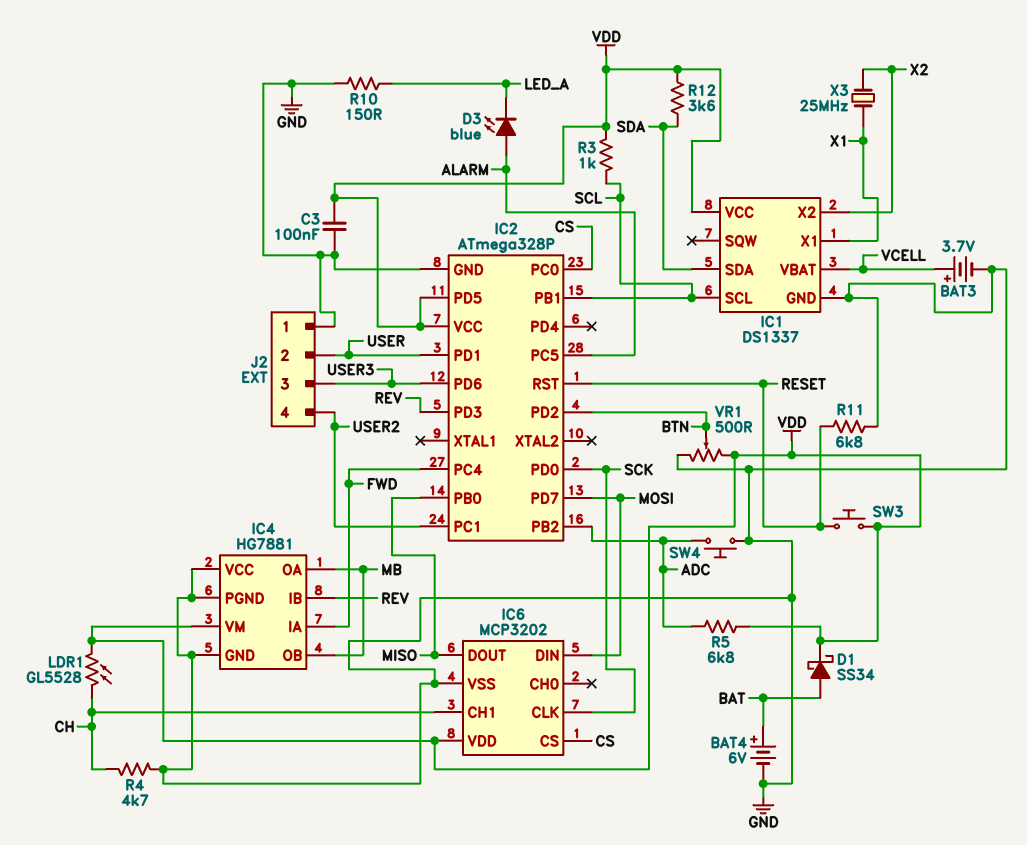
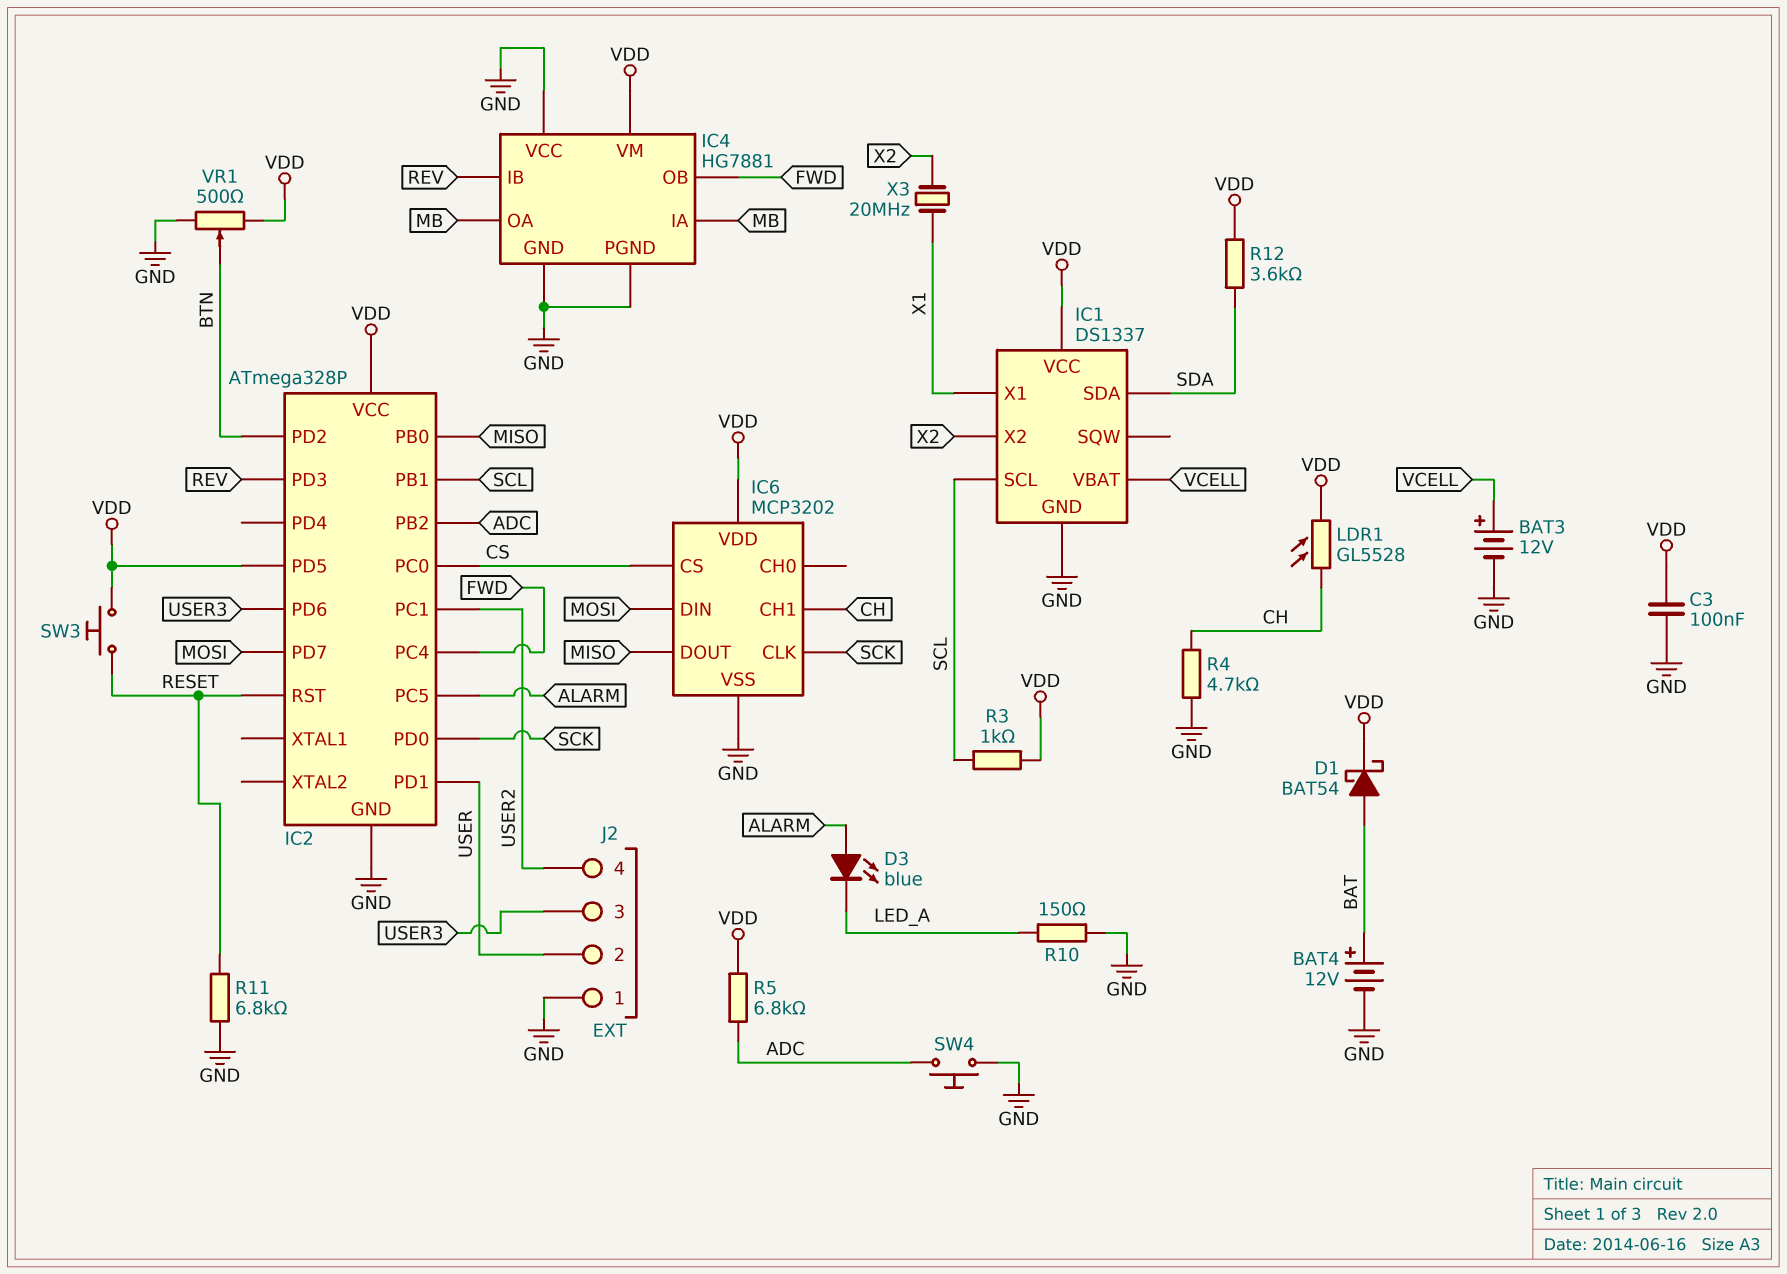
BAT3: 3.7V (plus VCELL, minus GND) -> 12V (plus VCELL, minus GND)
BAT4: 6V (plus BAT, minus GND) -> 12V (plus BAT, minus GND)
D1: schottky SS34 (A BAT, K VDD) -> schottky BAT54 (A BAT, K VDD)
IC4 pin IA: FWD -> MB
IC4 pin OB: MB -> FWD
X3: 25MHz (X1, X2) -> 20MHz (X1, X2)

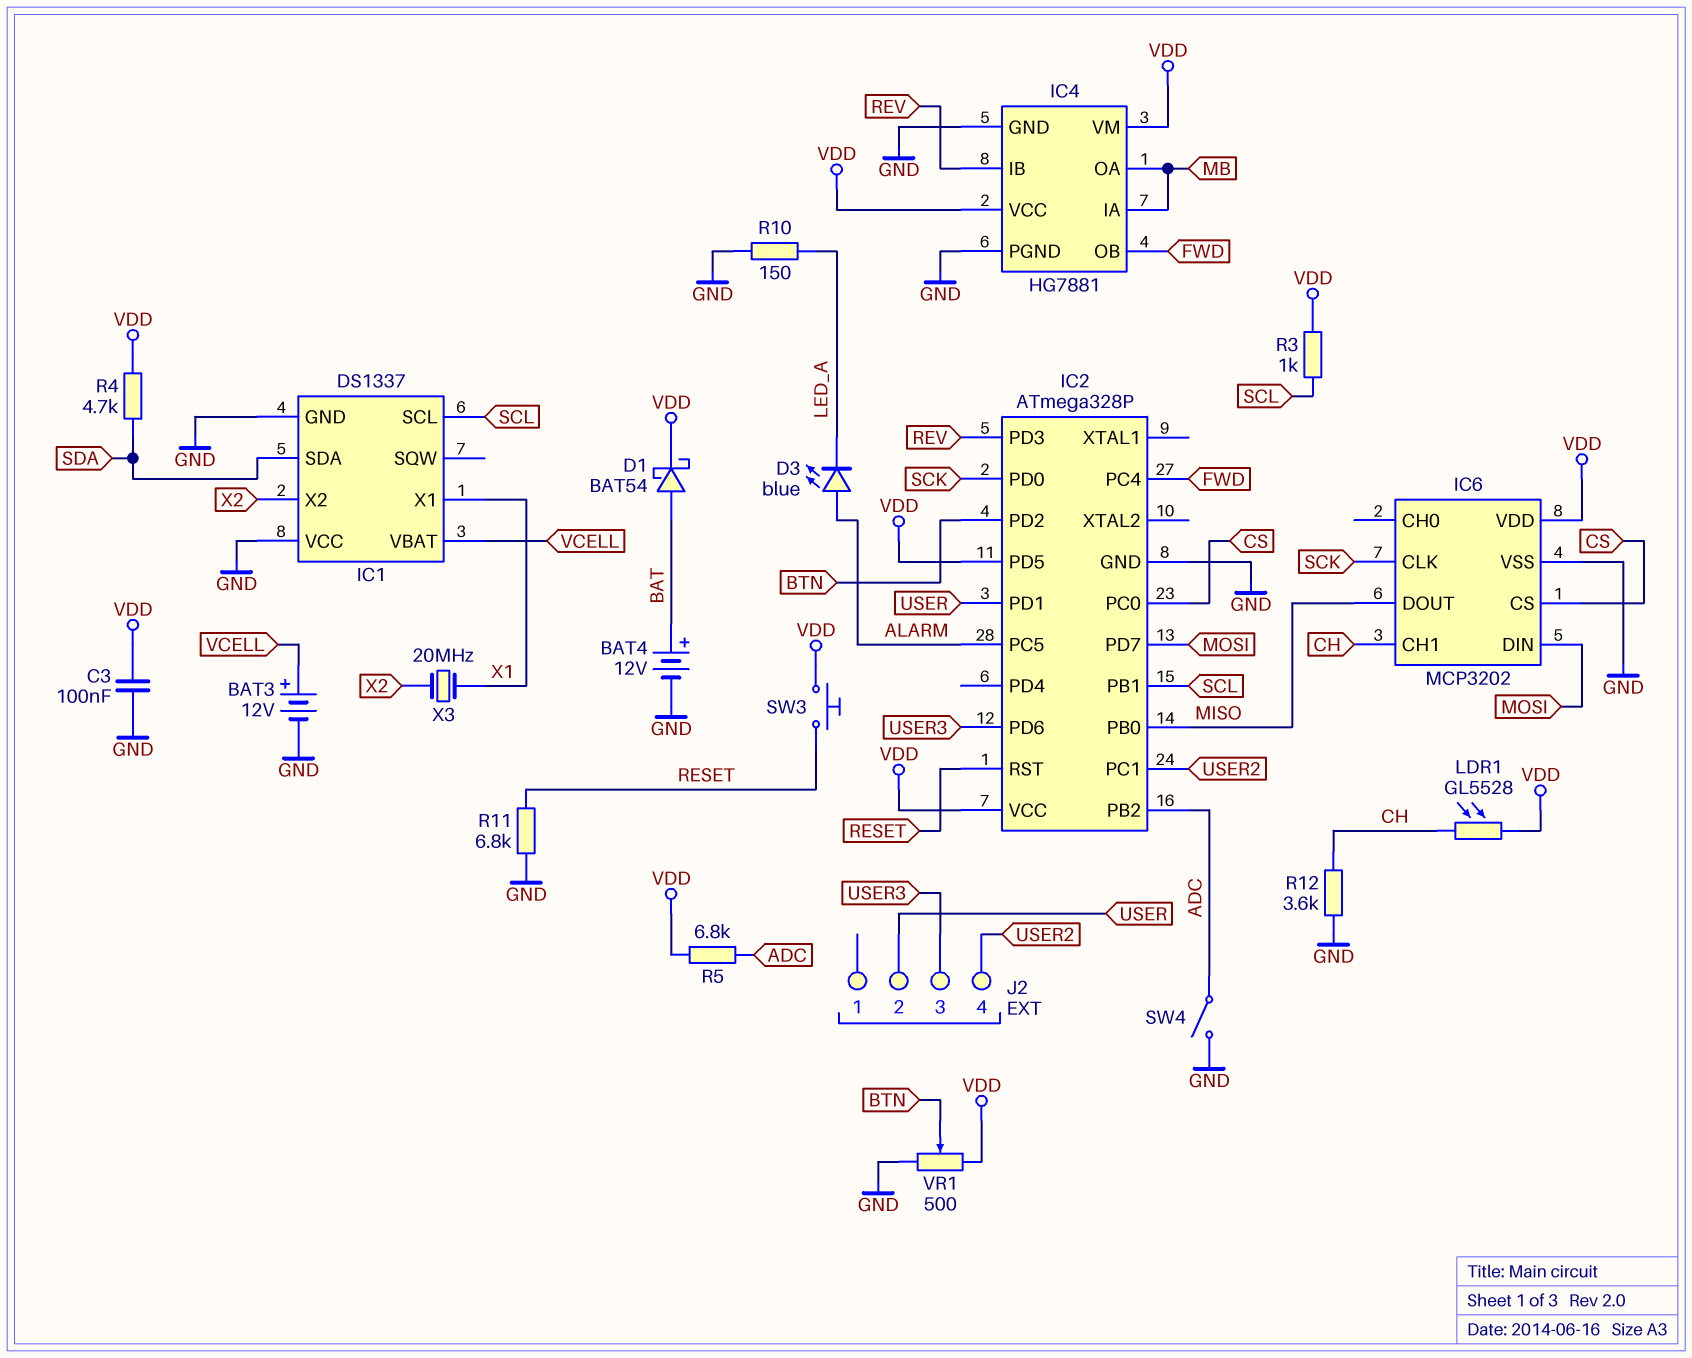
IC1 pin VCC: VDD -> GND
IC4 pin VCC: GND -> VDD
J2 pin 1: GND -> none
R4: 4.7k (CH, GND) -> 4.7k (SDA, VDD)
R12: 3.6k (SDA, VDD) -> 3.6k (CH, GND)
SW4: button (ADC, GND) -> switch (ADC, GND)

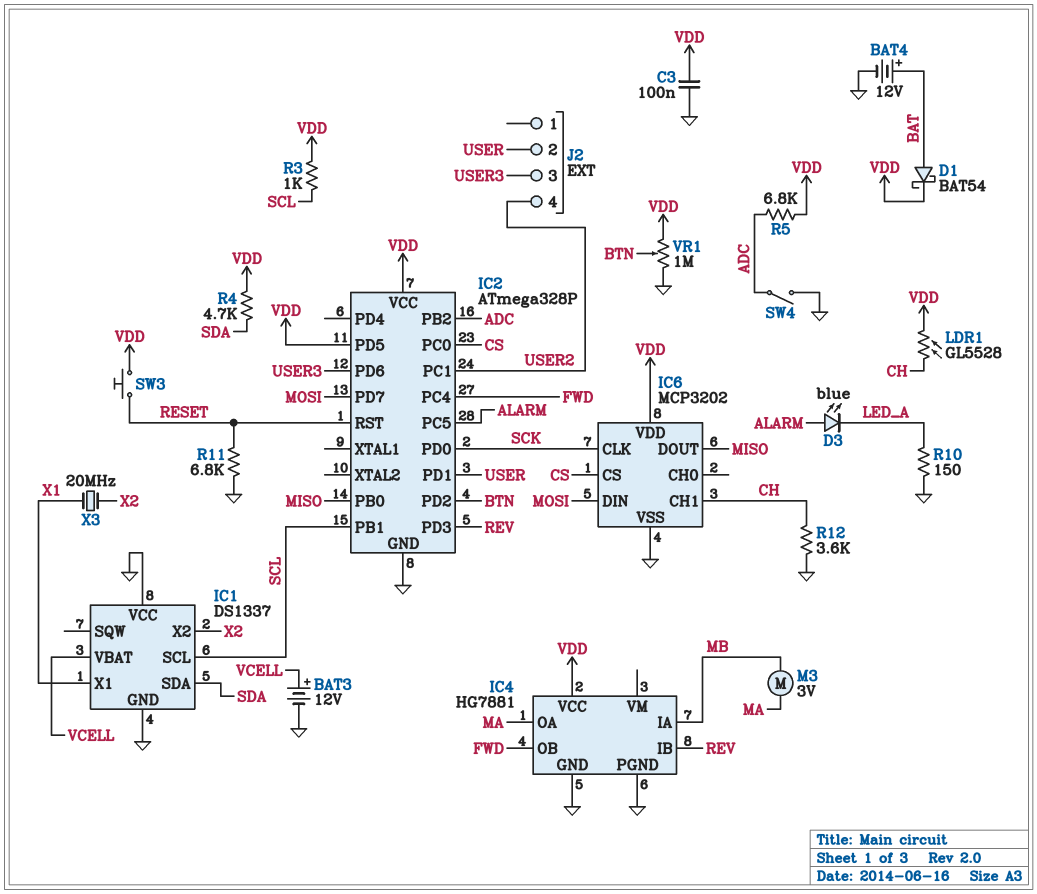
IC4 pin OA: MB -> MA
IC4 pin VM: VDD -> none
M3: none -> motor 3V (MA, MB)
VR1: 500 (GND, VDD, wiper BTN) -> 1M (GND, VDD, wiper BTN)

